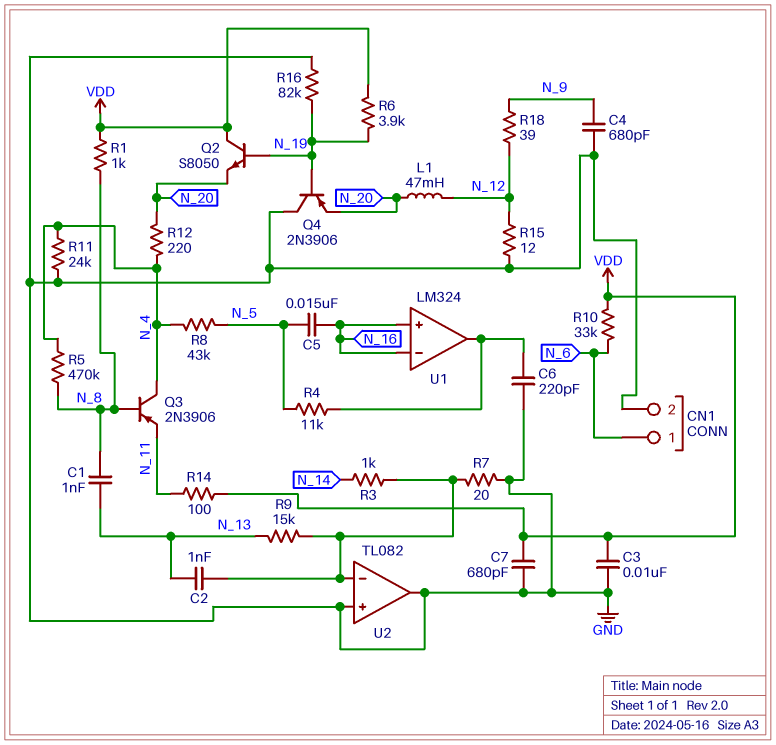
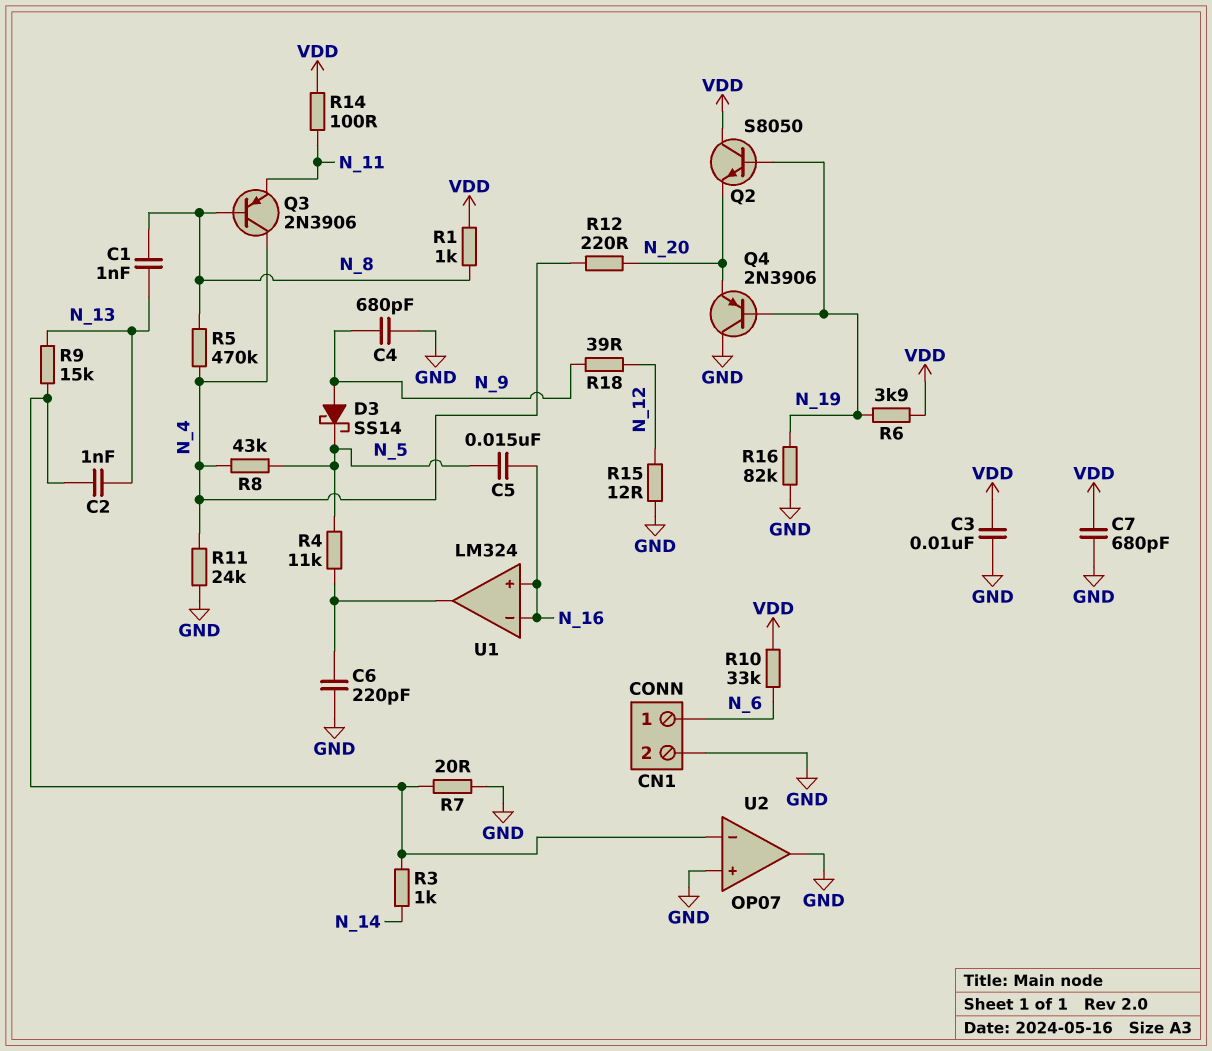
D3: none -> schottky SS14 (A N_9, K N_5)
L1: 47mH (N_12, N_20) -> none
U2: TL082 -> OP07

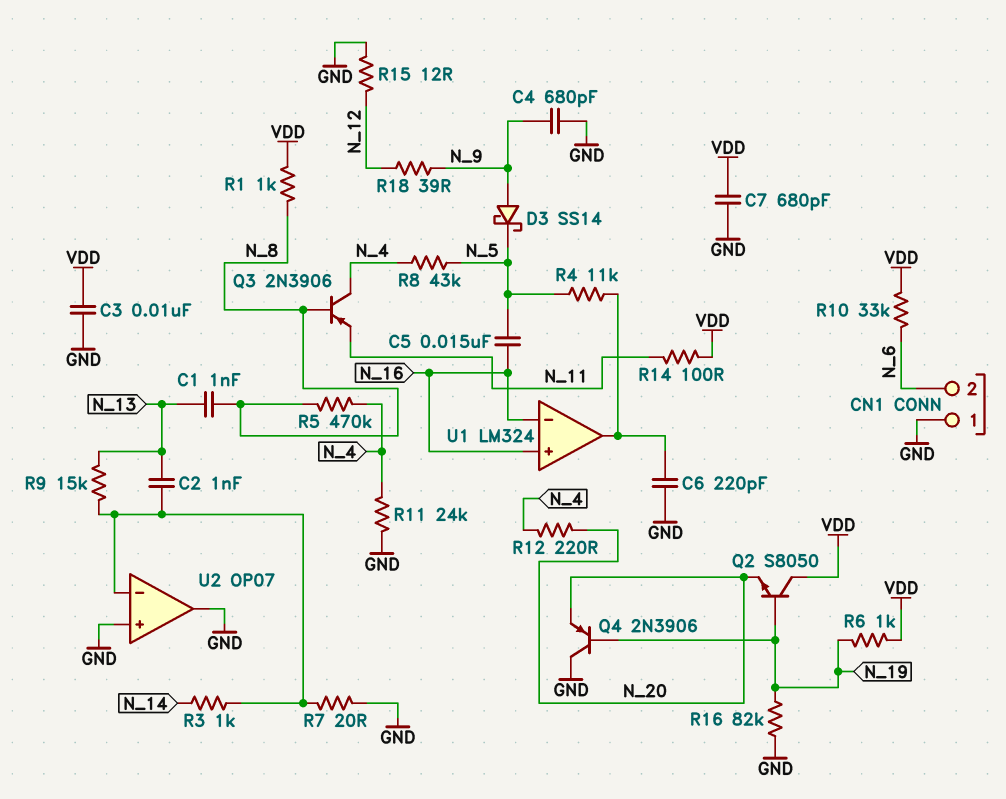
CN1 pin 1: N_6 -> GND
CN1 pin 2: GND -> N_6
R6: 3.9k (N_19, VDD) -> 1k (N_19, VDD)

